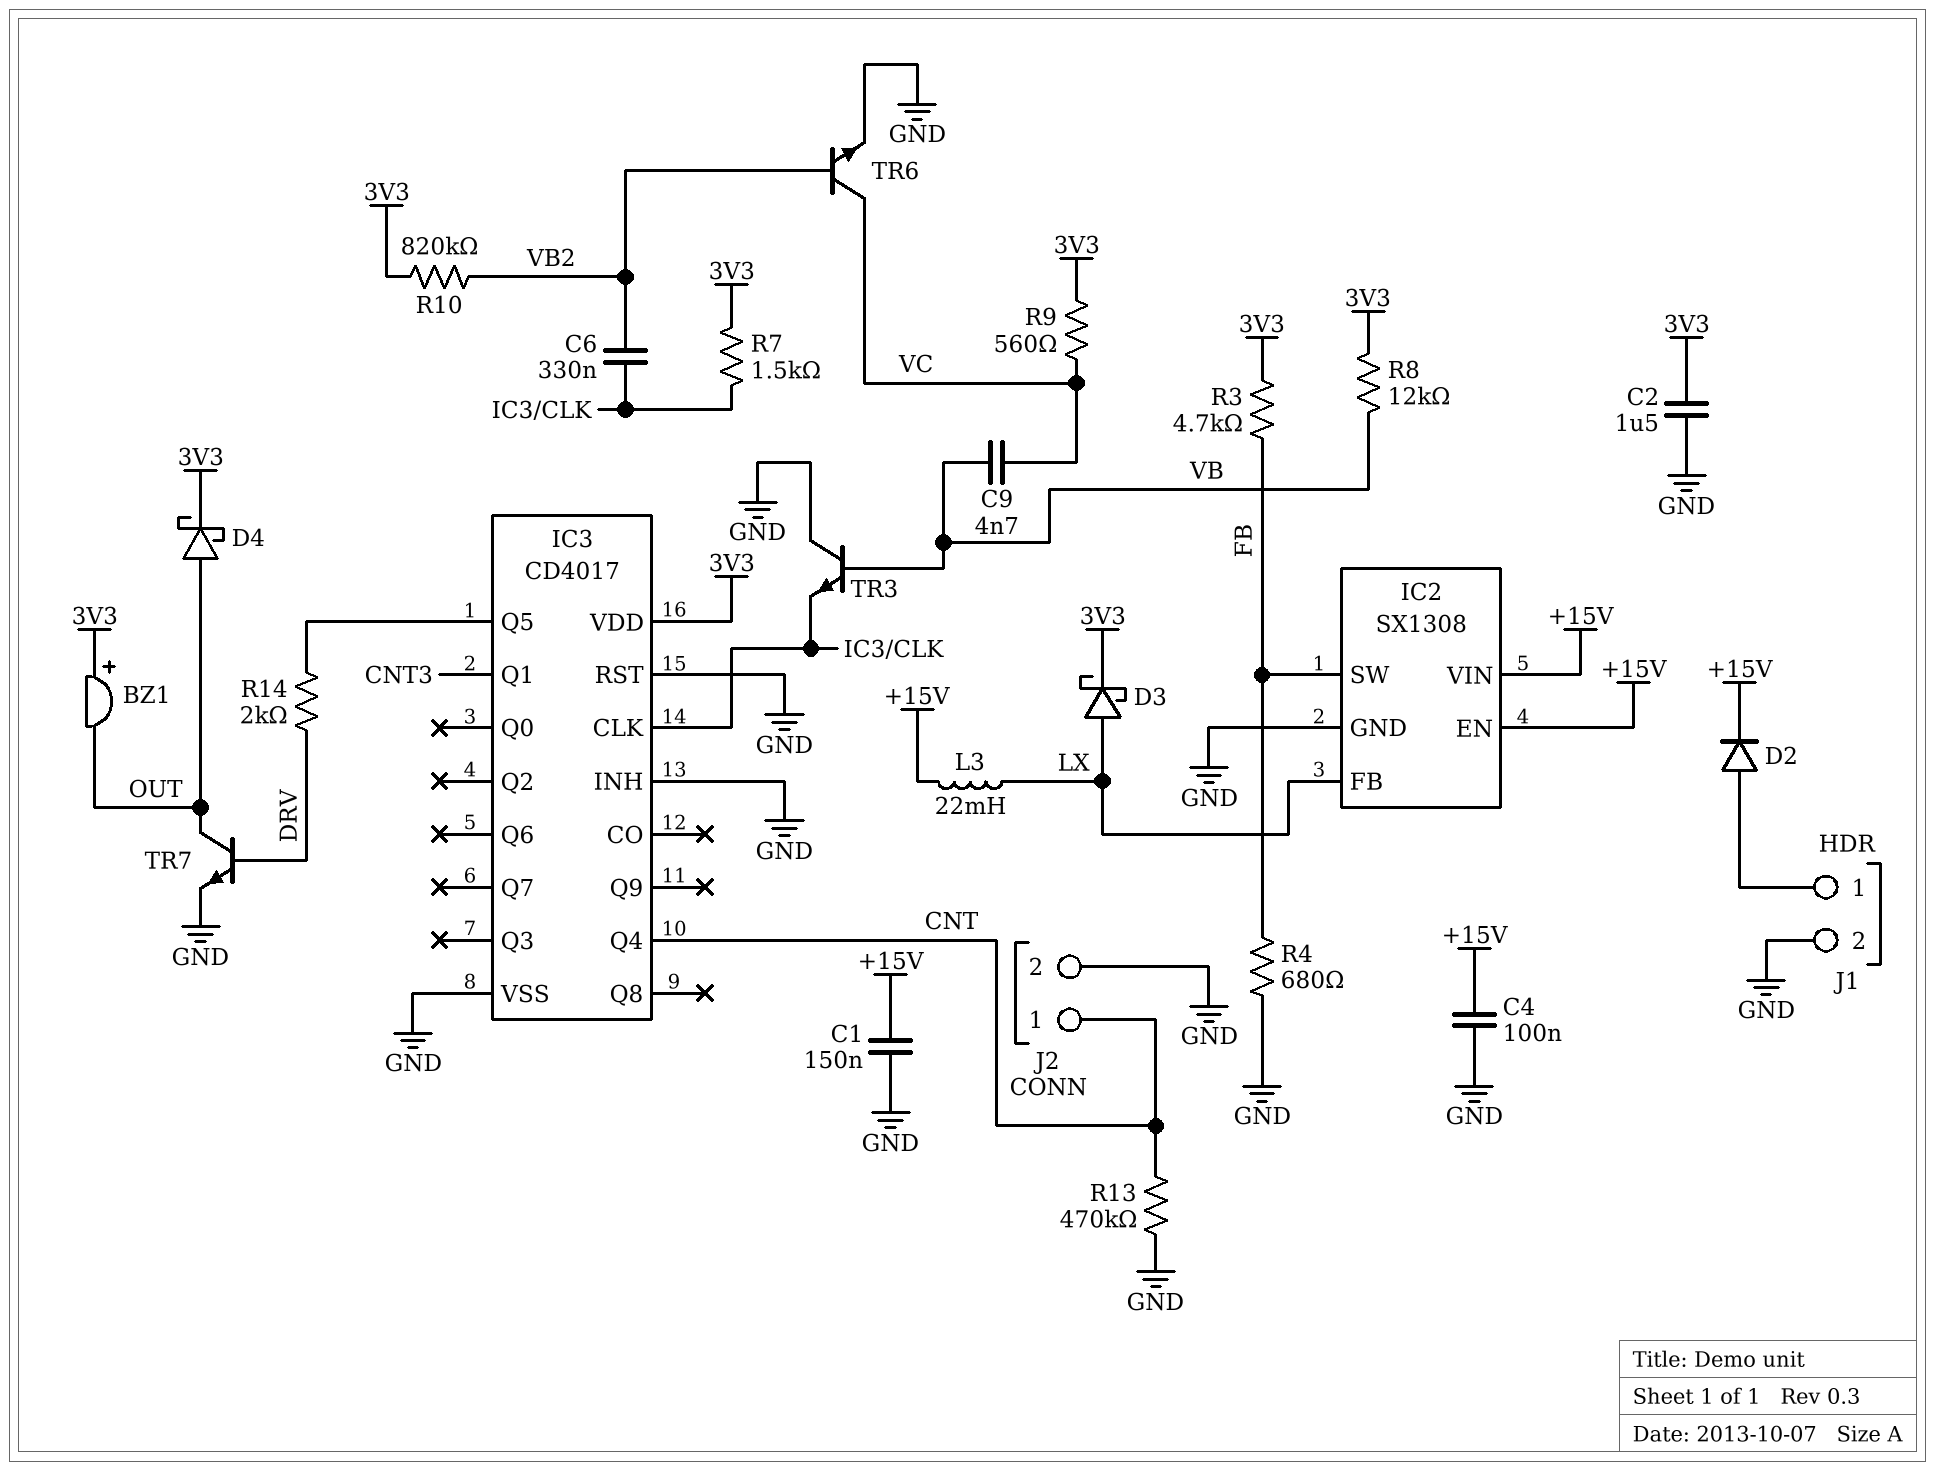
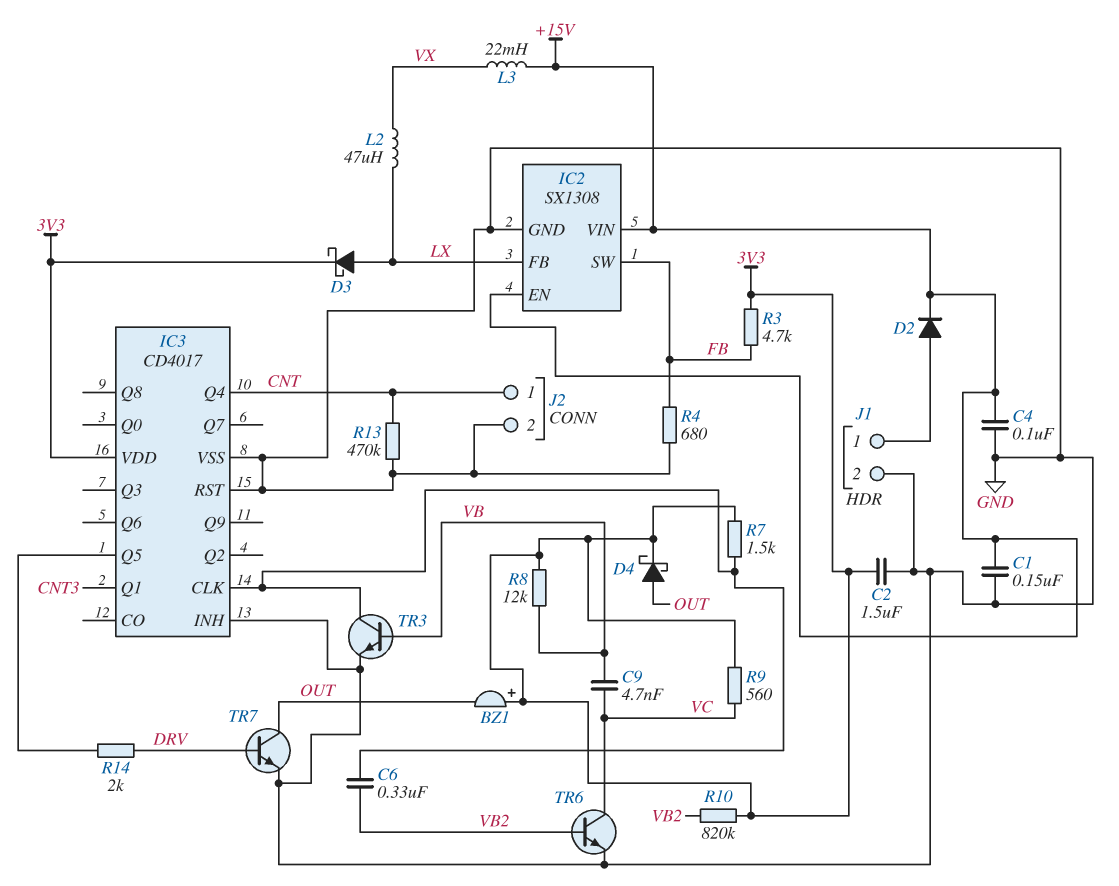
L2: none -> 47uH (LX, VX)
L3: 22mH (+15V, LX) -> 22mH (+15V, VX)
TR3: NPN (B VB, C GND, E IC3/CLK) -> NPN (B VB, C IC3/CLK, E GND)

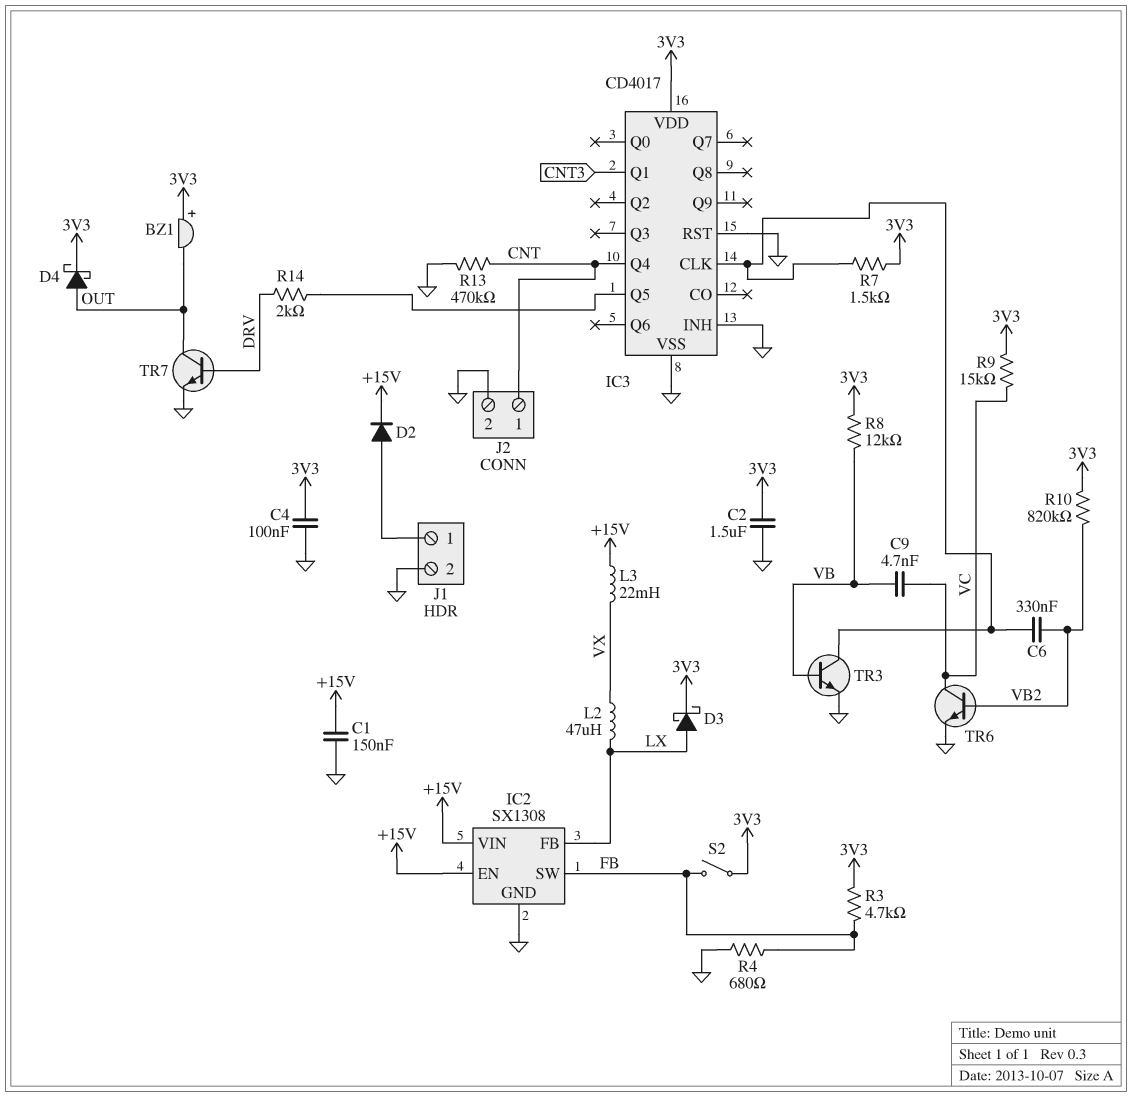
C4: 100nF (+15V, GND) -> 100nF (3V3, GND)
R9: 560 (3V3, VC) -> 15k (3V3, VC)
S2: none -> switch (3V3, FB)

